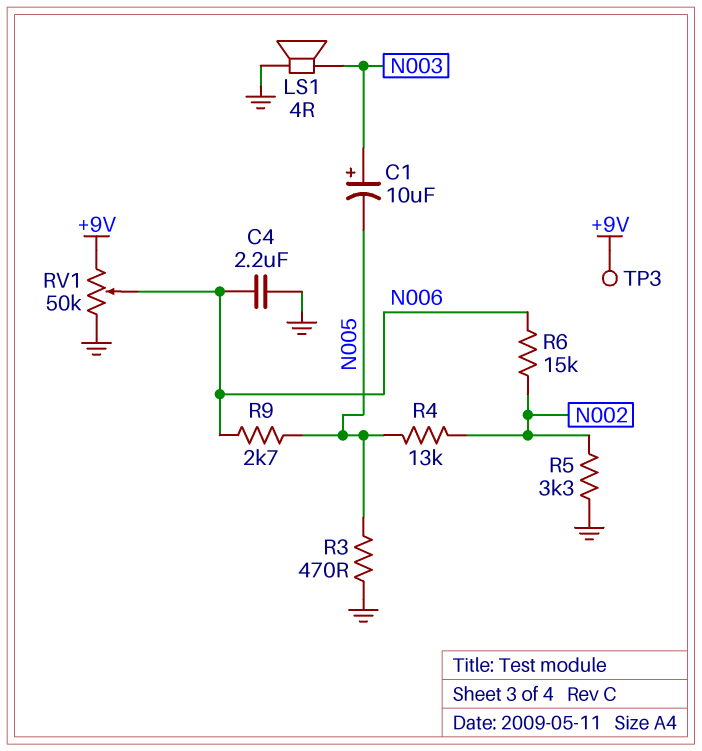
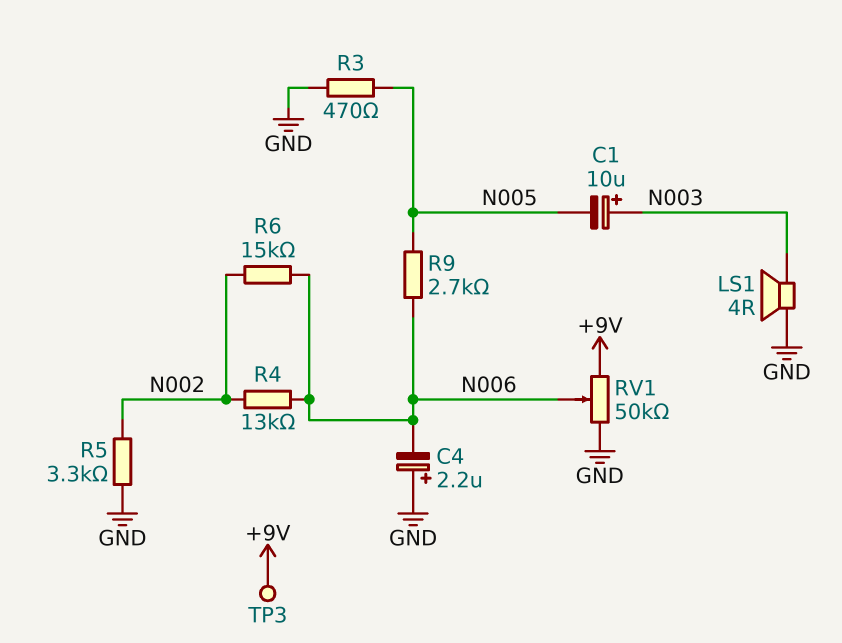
C4: 2.2uF (GND, N006) -> 2.2uF (plus GND, minus N006)
R4: 13k (N002, N005) -> 13k (N002, N006)

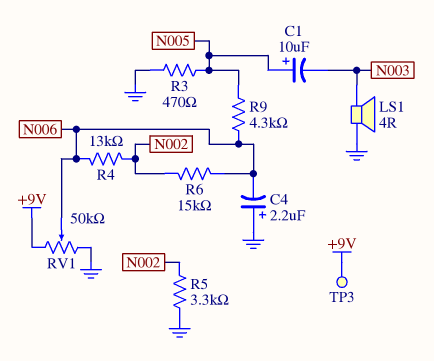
C1: 10uF (plus N003, minus N005) -> 10uF (plus N005, minus N003)
R9: 2.7k (N005, N006) -> 4.3k (N005, N006)

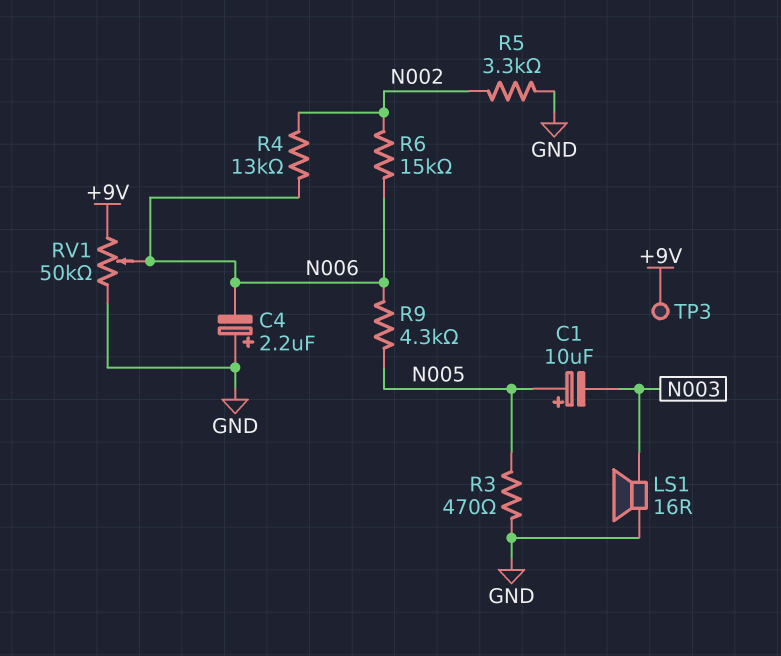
LS1: speaker 4R (GND, N003) -> speaker 16R (GND, N003)

